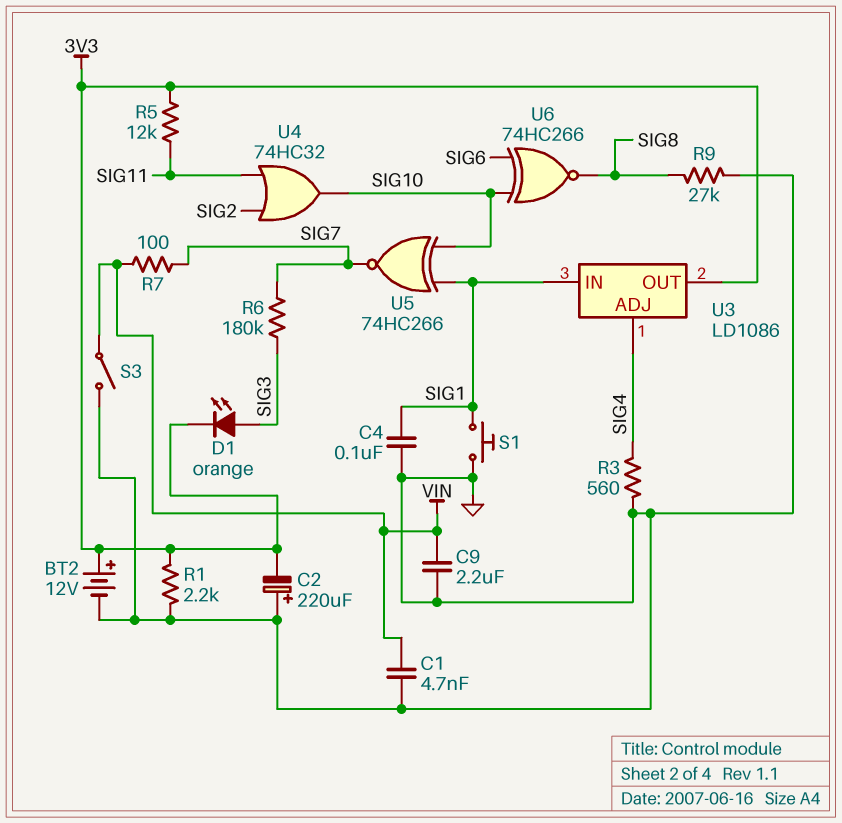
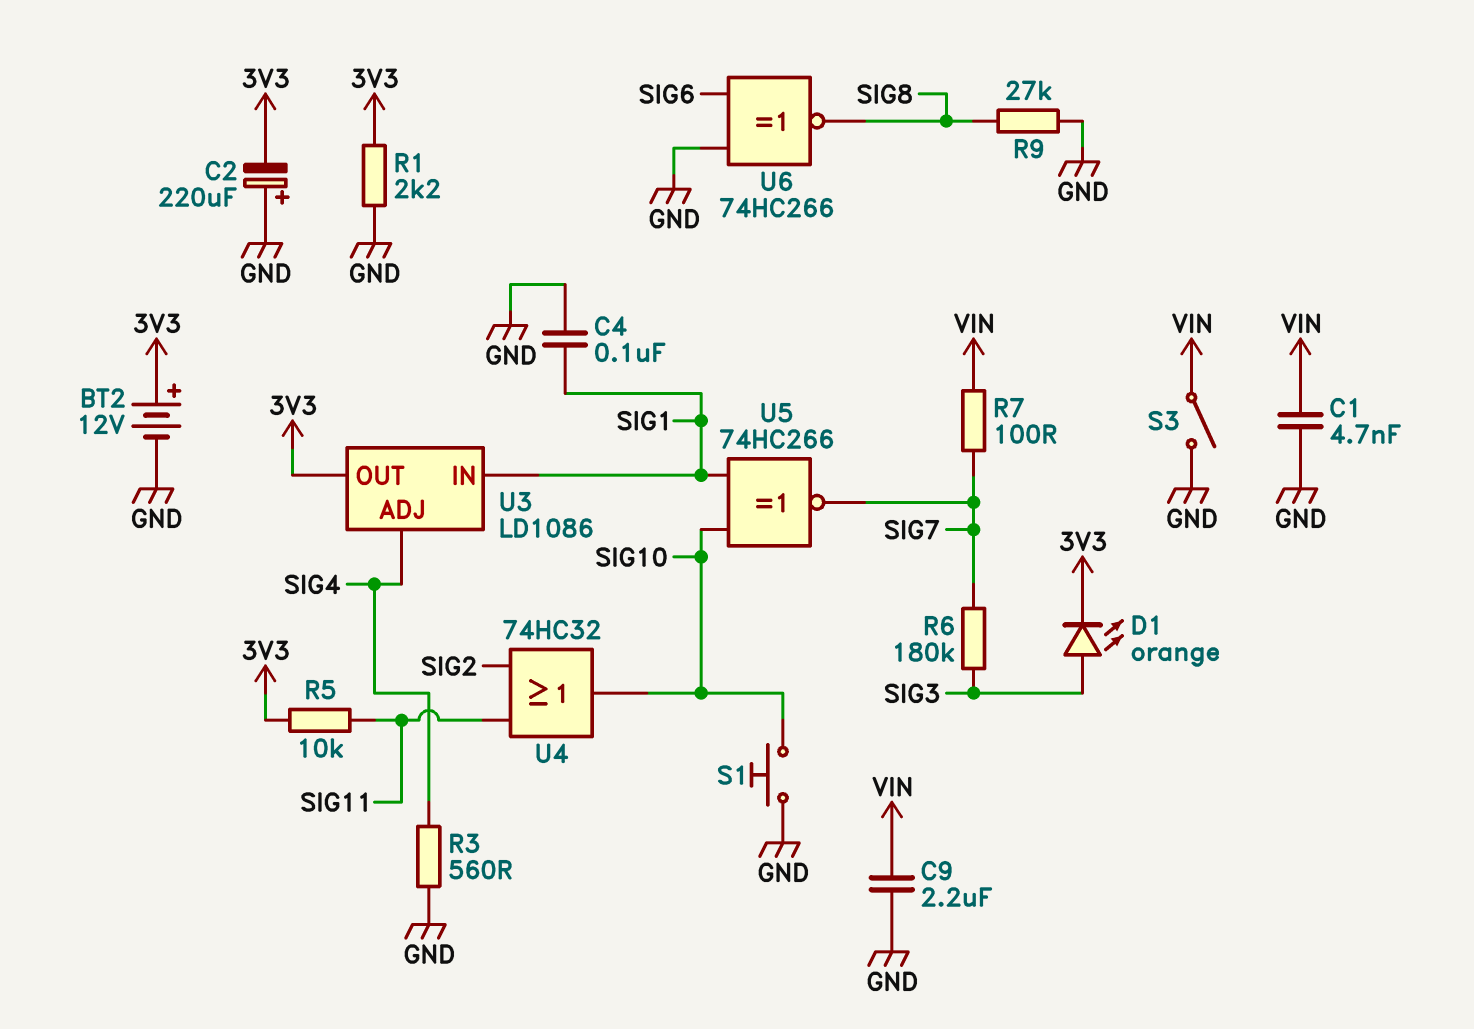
R5: 12k (3V3, SIG11) -> 10k (3V3, SIG11)
S1: button (GND, SIG1) -> button (GND, SIG10)
U6: XNOR 74HC266 (in SIG6, in SIG10, out SIG8) -> XNOR 74HC266 (in GND, in SIG6, out SIG8)

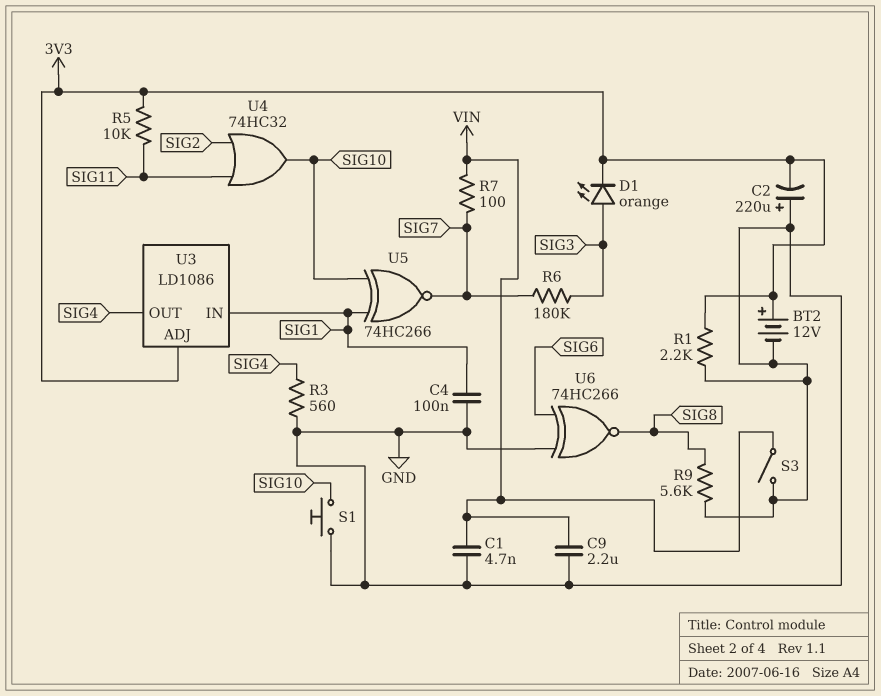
R9: 27k (GND, SIG8) -> 5.6k (GND, SIG8)
U3 pin ADJ: SIG4 -> 3V3
U3 pin OUT: 3V3 -> SIG4

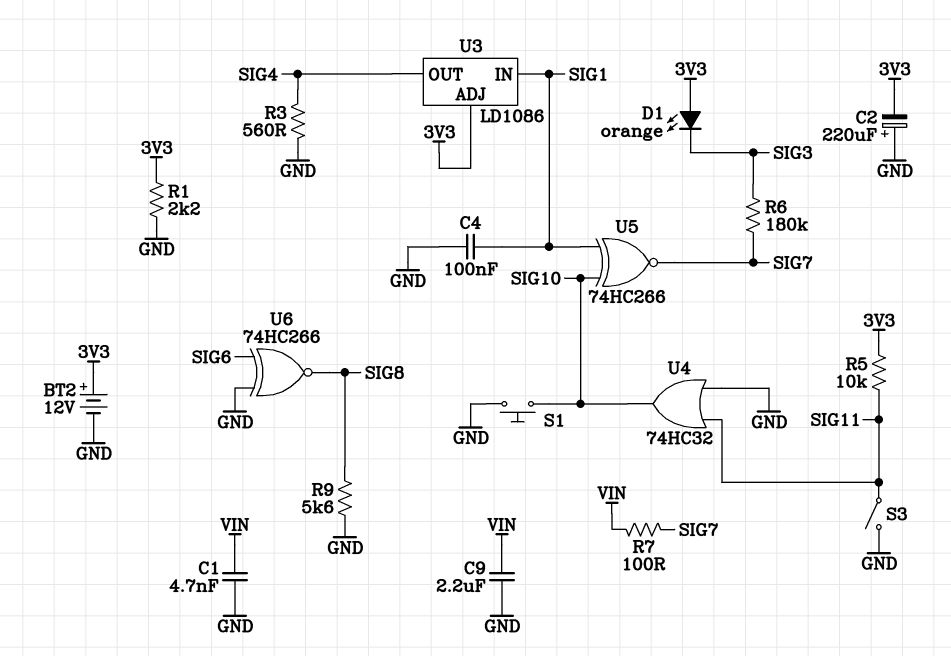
D1: LED orange (A SIG3, K 3V3) -> LED orange (A 3V3, K SIG3)
S3: switch (GND, VIN) -> switch (GND, SIG11)
U4: OR 74HC32 (in SIG2, in SIG11, out SIG10) -> OR 74HC32 (in GND, in SIG11, out SIG10)

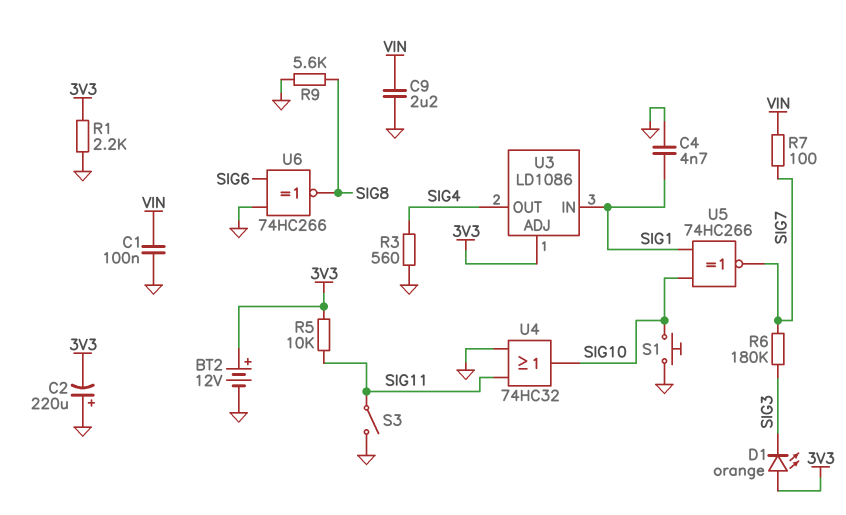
C1: 4.7nF (GND, VIN) -> 100nF (GND, VIN)
C4: 100nF (GND, SIG1) -> 4.7nF (GND, SIG1)

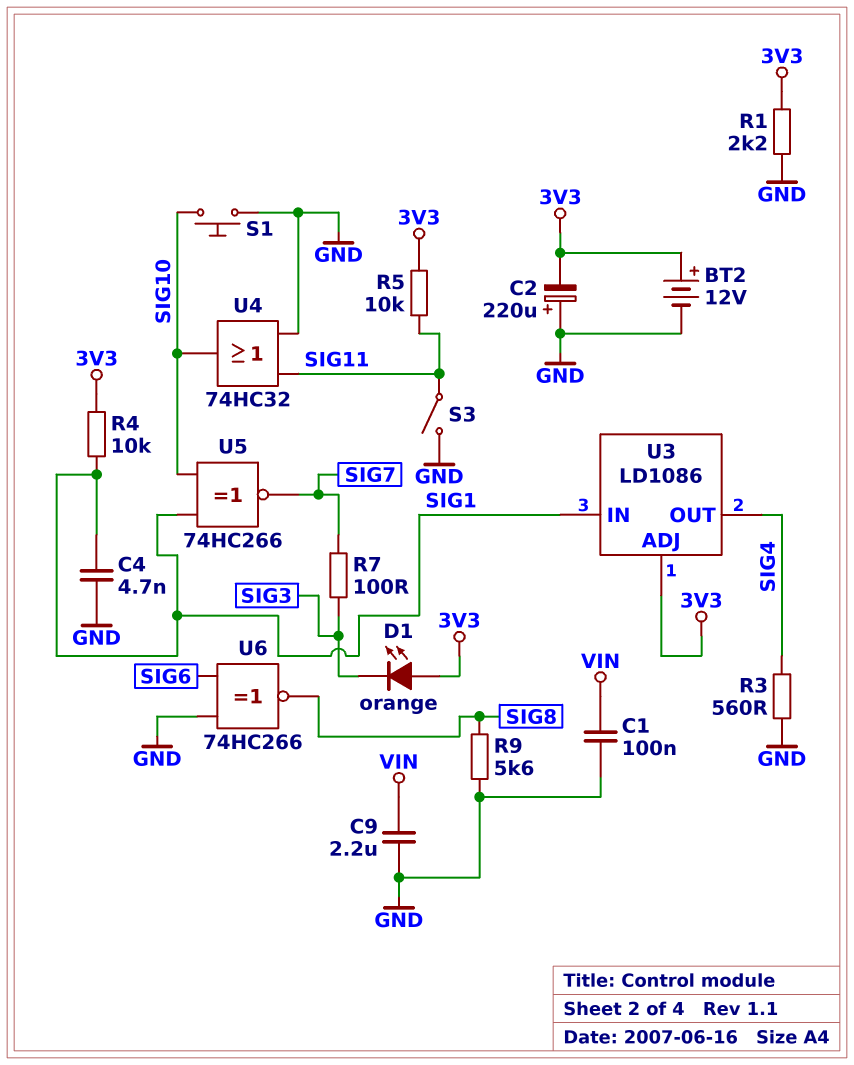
R4: none -> 10k (3V3, SIG1)
R6: 180k (SIG3, SIG7) -> none
R7: 100 (SIG7, VIN) -> 100 (SIG3, SIG7)

